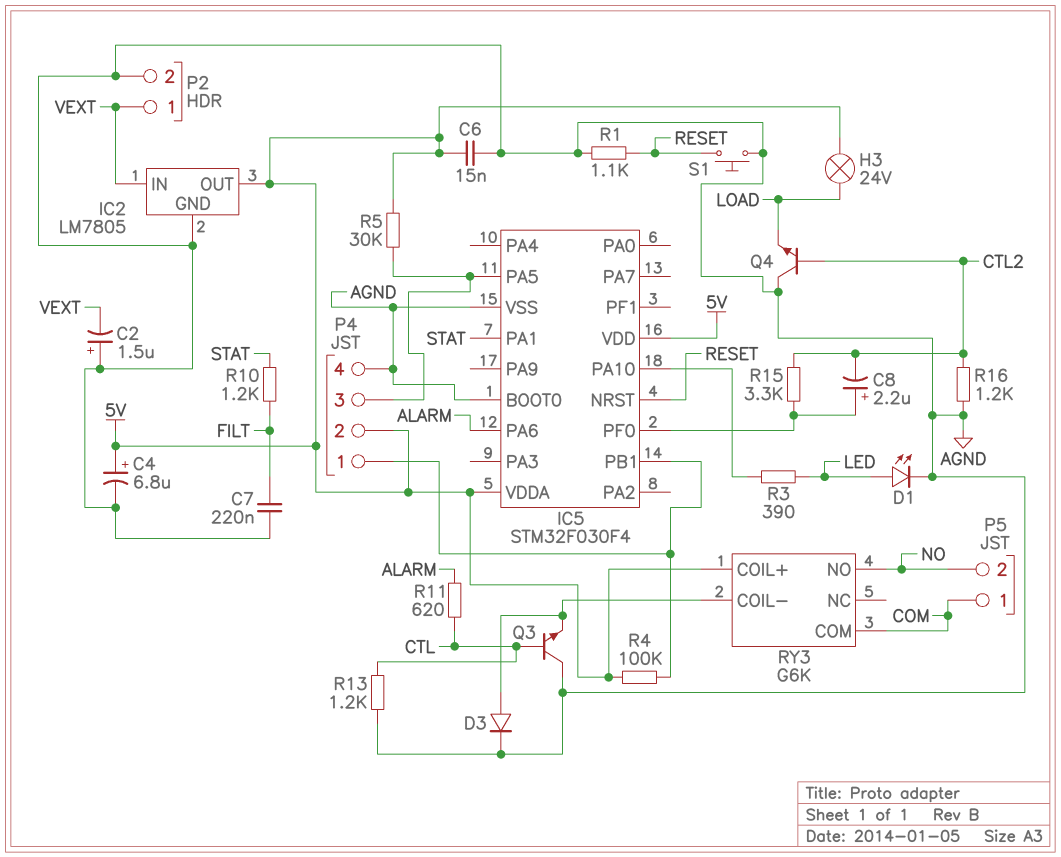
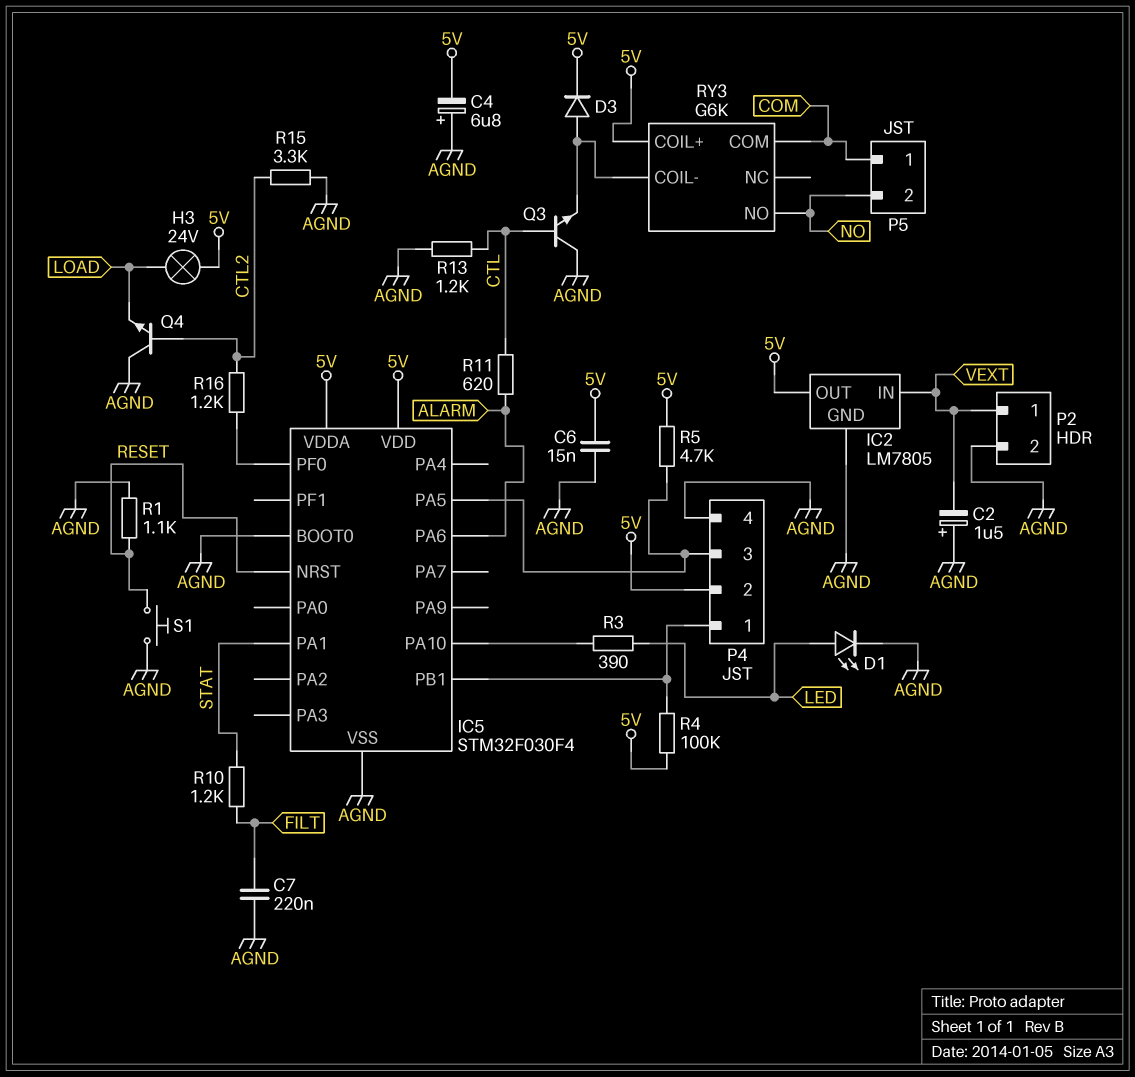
C4: 6.8uF (plus 5V, minus AGND) -> 6.8uF (plus AGND, minus 5V)
C8: 2.2uF (plus IC5/PF0, minus CTL2) -> none
D3: diode (A RY3/COIL-, K AGND) -> diode (A RY3/COIL-, K 5V)
R5: 30k (5V, IC5/PA5) -> 4.7k (5V, IC5/PA5)
R15: 3.3k (CTL2, IC5/PF0) -> 3.3k (AGND, CTL2)
R16: 1.2k (AGND, CTL2) -> 1.2k (CTL2, IC5/PF0)

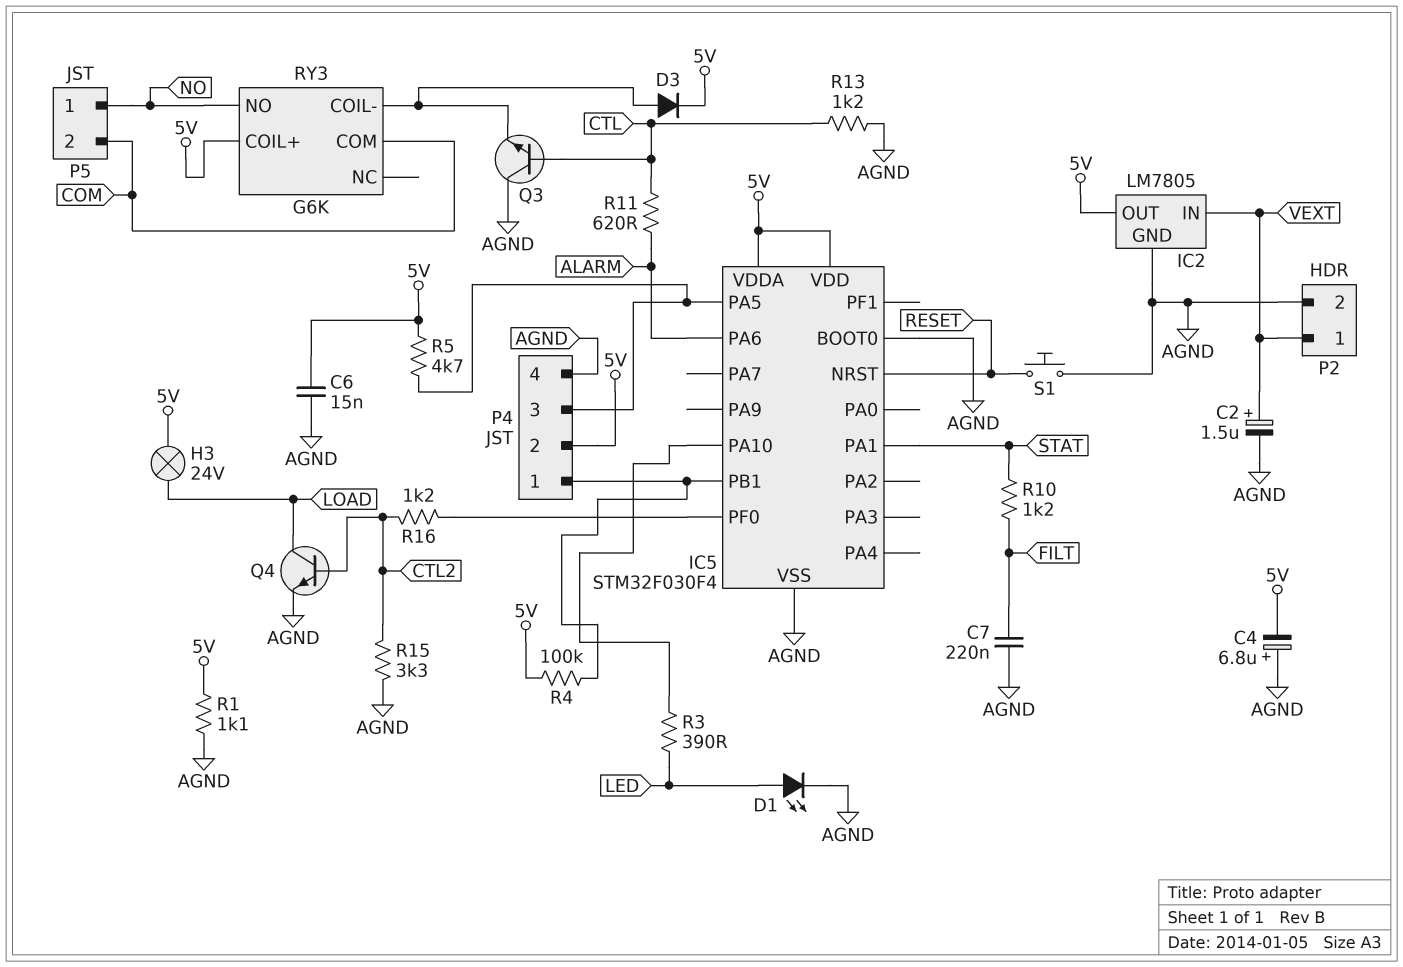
C2: 1.5uF (plus AGND, minus VEXT) -> 1.5uF (plus VEXT, minus AGND)
P5 pin 1: COM -> NO
P5 pin 2: NO -> COM
Q4: NPN (B CTL2, C AGND, E LOAD) -> NPN (B CTL2, C LOAD, E AGND)
R1: 1.1k (AGND, RESET) -> 1.1k (5V, AGND)

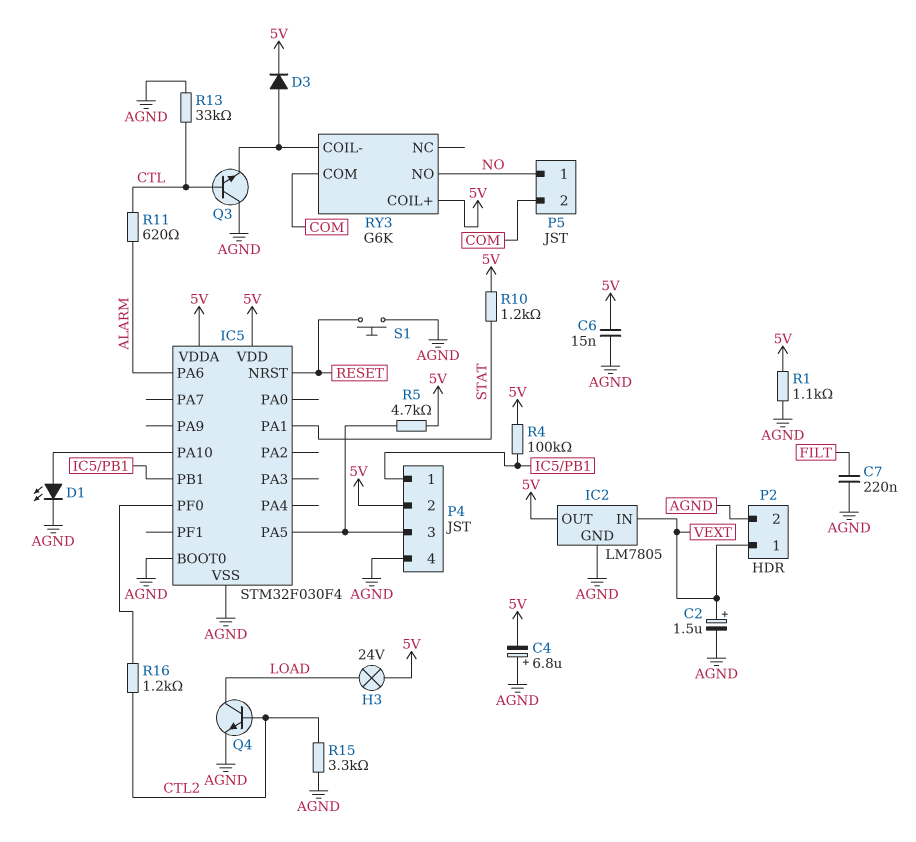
D1: LED (A LED, K AGND) -> LED (A IC5/PA10, K AGND)
R3: 390 (IC5/PA10, LED) -> none
R10: 1.2k (FILT, STAT) -> 1.2k (5V, STAT)
R13: 1.2k (AGND, CTL) -> 33k (AGND, CTL)

